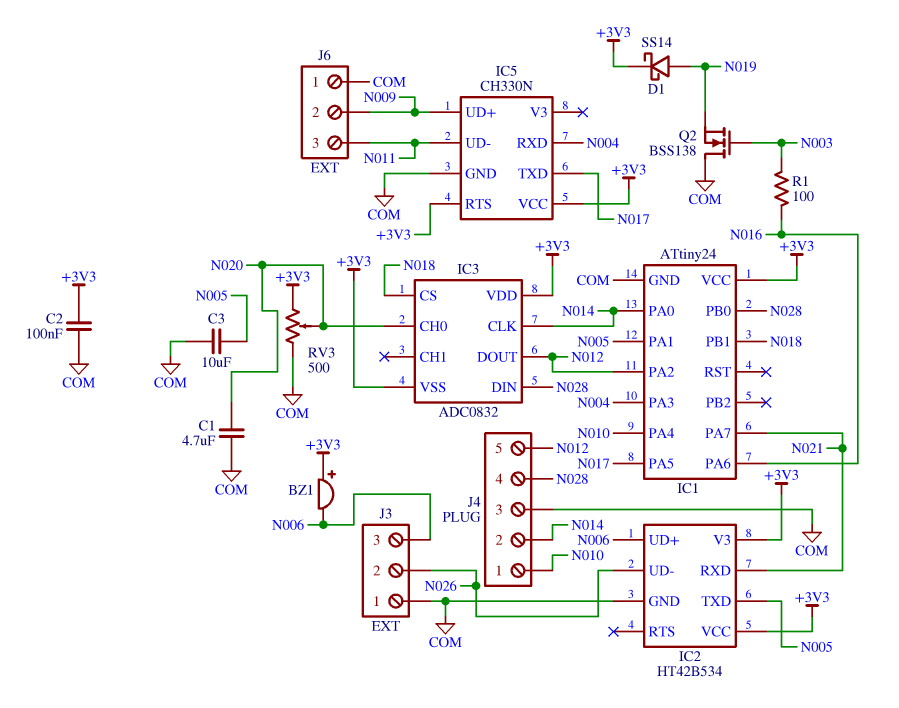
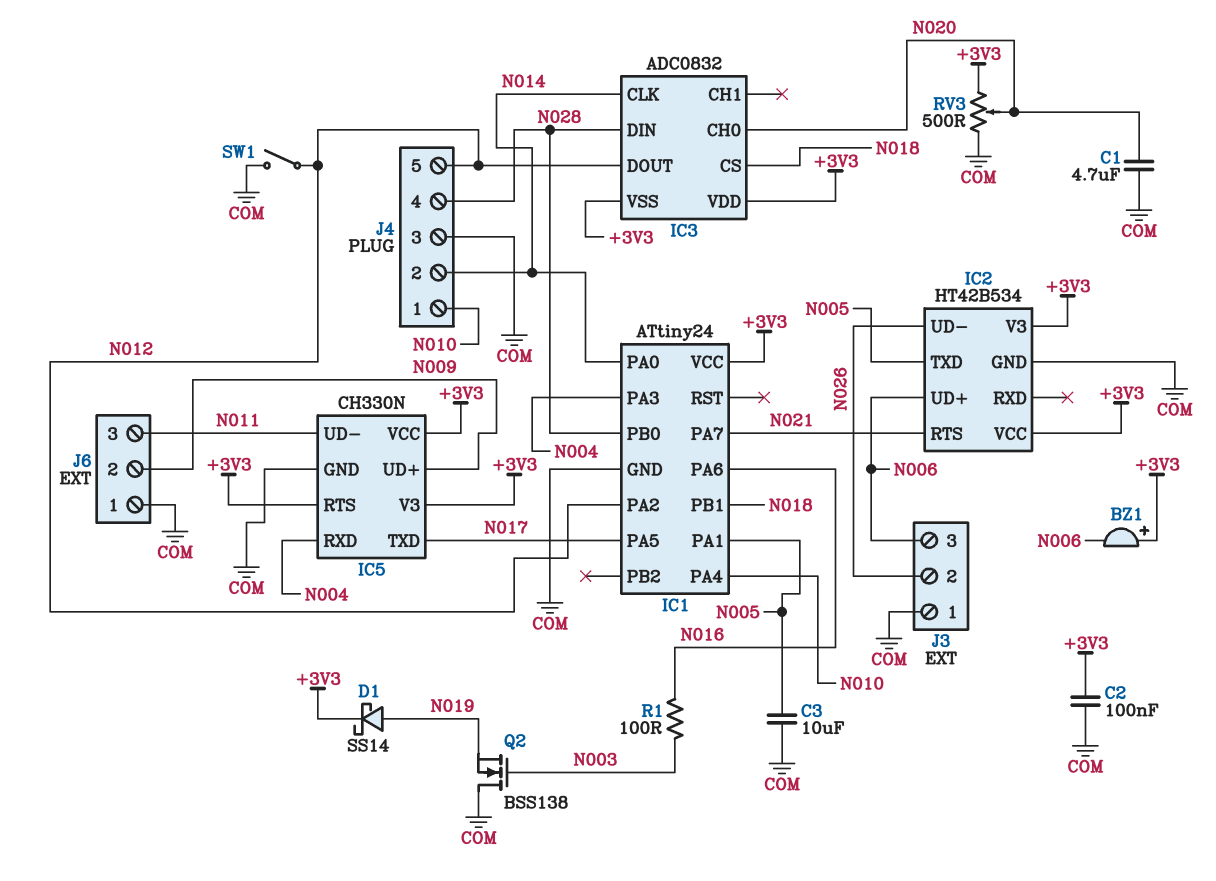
IC2 pin RTS: none -> N021
IC2 pin RXD: N021 -> none
IC5 pin V3: none -> +3V3
SW1: none -> switch (COM, N012)

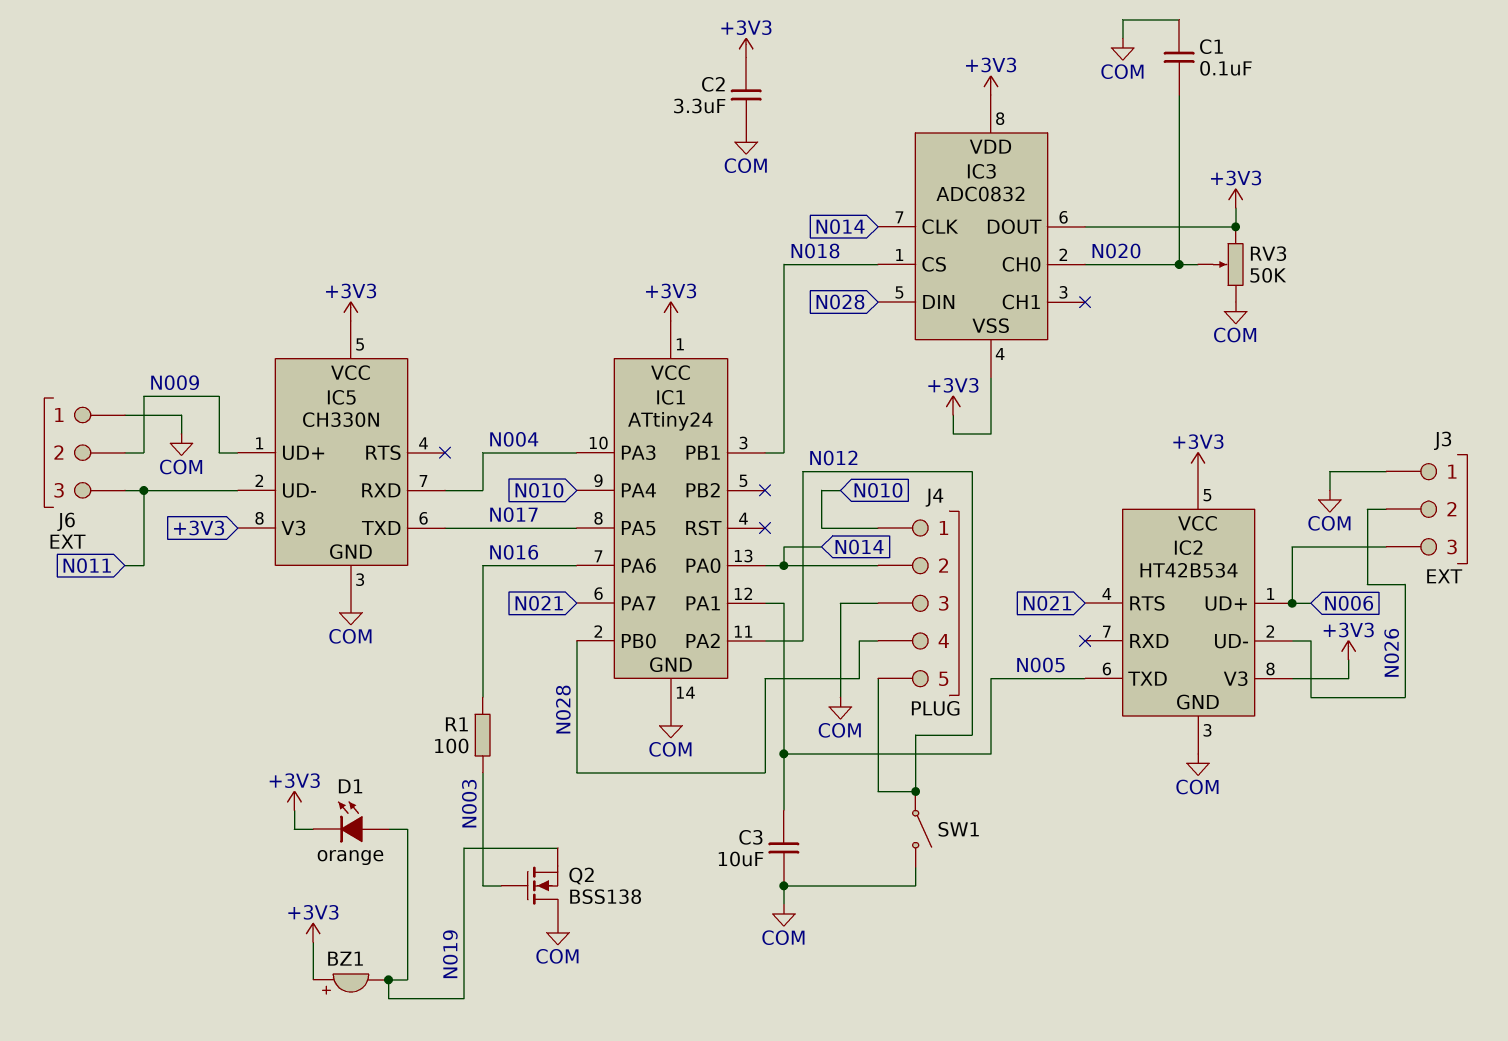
BZ1: buzzer (plus +3V3, minus N006) -> buzzer (plus +3V3, minus N019)
C1: 4.7uF (COM, N020) -> 100nF (COM, N020)
C2: 100nF (+3V3, COM) -> 3.3uF (+3V3, COM)
D1: schottky SS14 (A N019, K +3V3) -> LED orange (A N019, K +3V3)
IC3 pin DOUT: N012 -> +3V3
IC5 pin RTS: +3V3 -> none
RV3: 500 (+3V3, COM, wiper N020) -> 50k (+3V3, COM, wiper N020)

